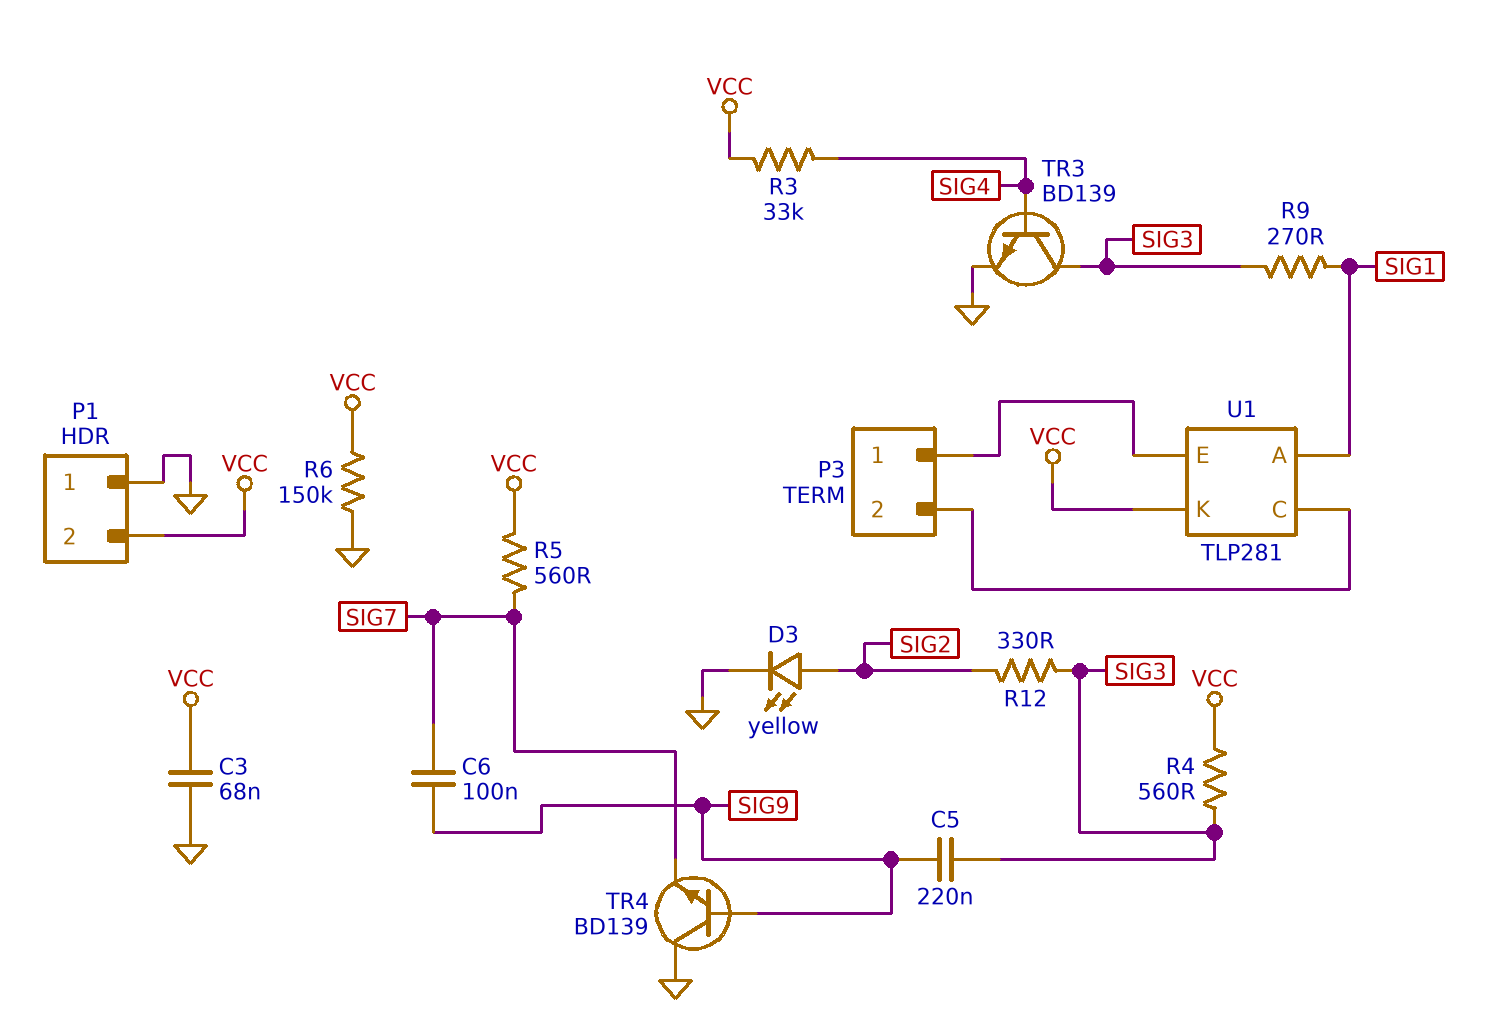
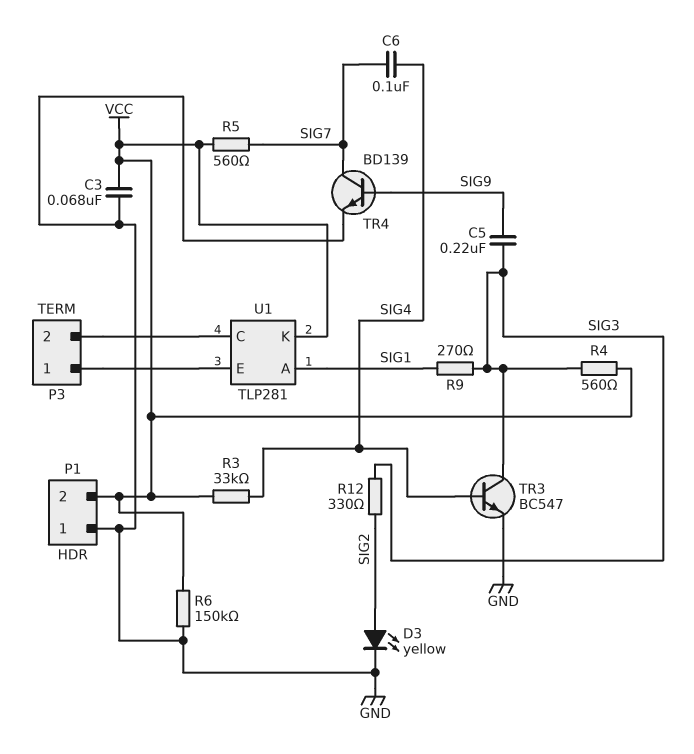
C6: 100nF (SIG7, SIG9) -> 100nF (SIG4, SIG7)
TR3: NPN BD139 (B SIG4, C SIG3, E GND) -> NPN BC547 (B SIG4, C SIG3, E GND)
TR4: NPN BD139 (B SIG9, C GND, E SIG7) -> NPN BD139 (B SIG9, C SIG7, E GND)

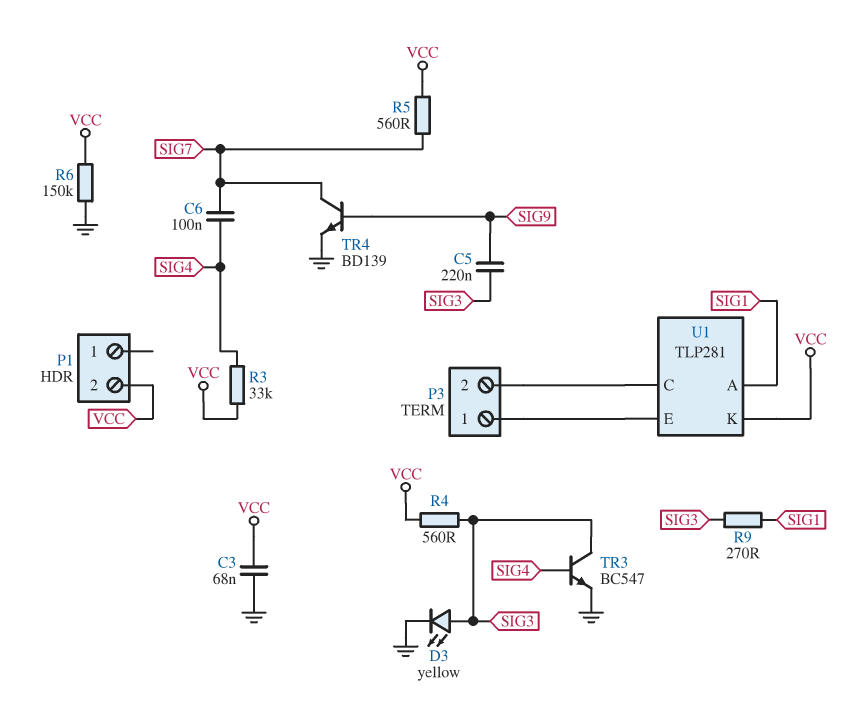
D3: LED yellow (A SIG2, K GND) -> LED yellow (A SIG3, K GND)
P1 pin 1: GND -> none
R12: 330 (SIG2, SIG3) -> none

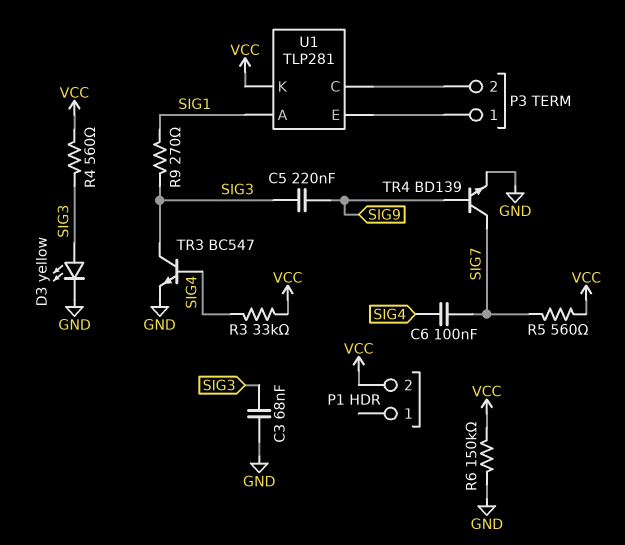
C3: 68nF (GND, VCC) -> 68nF (GND, SIG3)

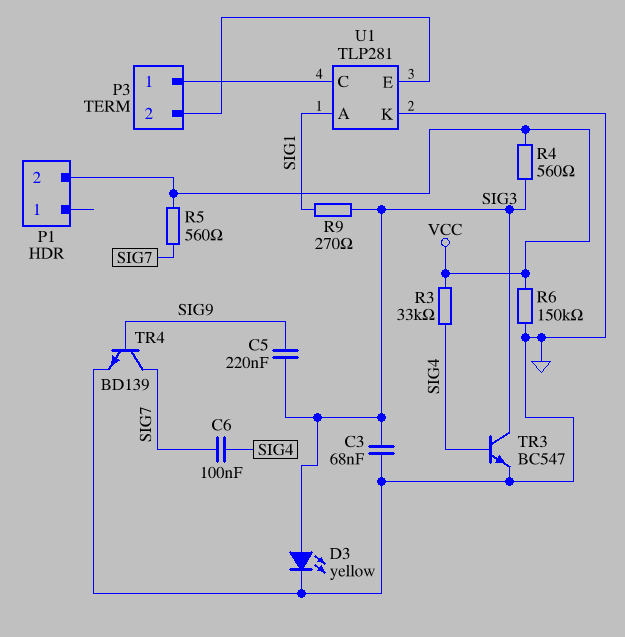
U1 pin C: P3/2 -> P3/1
U1 pin E: P3/1 -> P3/2
U1 pin K: VCC -> GND

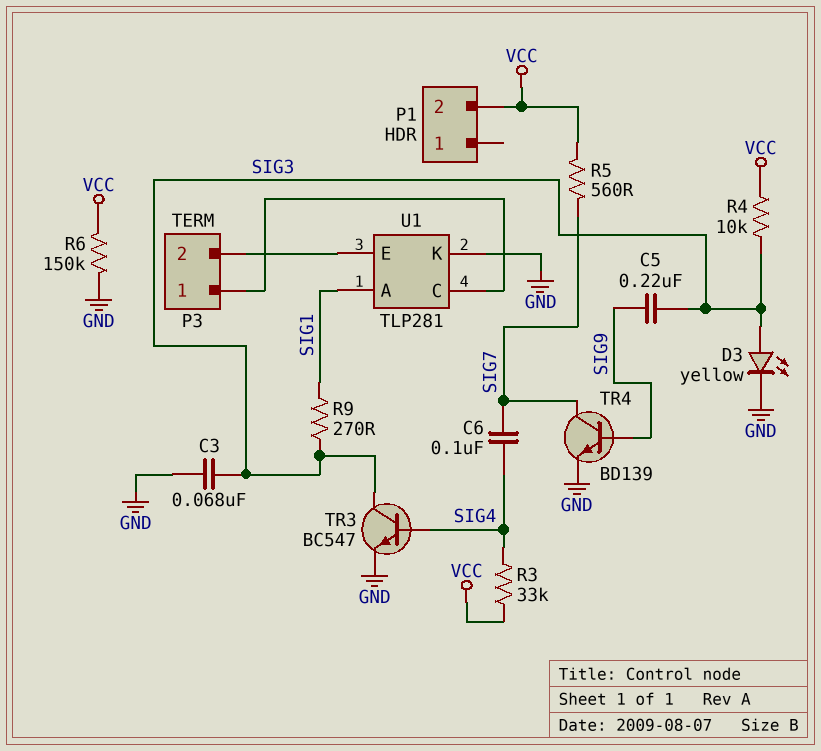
R4: 560 (SIG3, VCC) -> 10k (SIG3, VCC)

